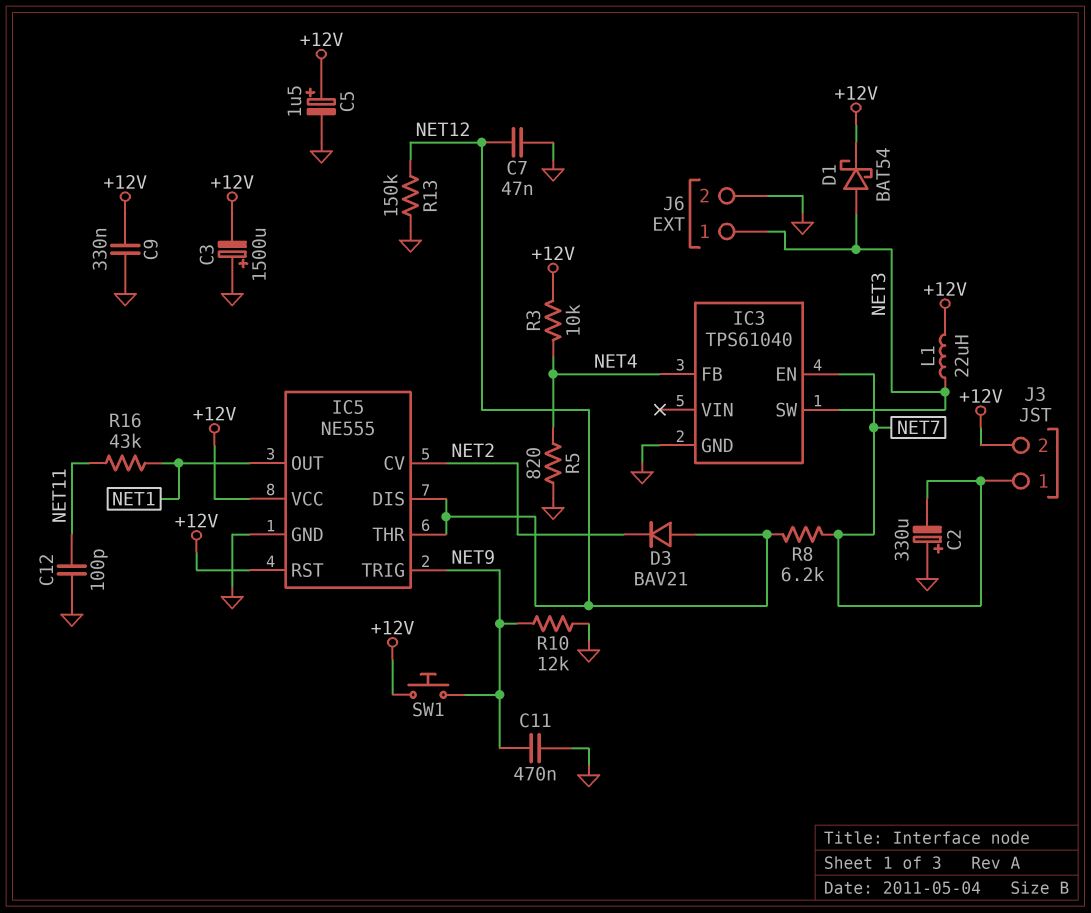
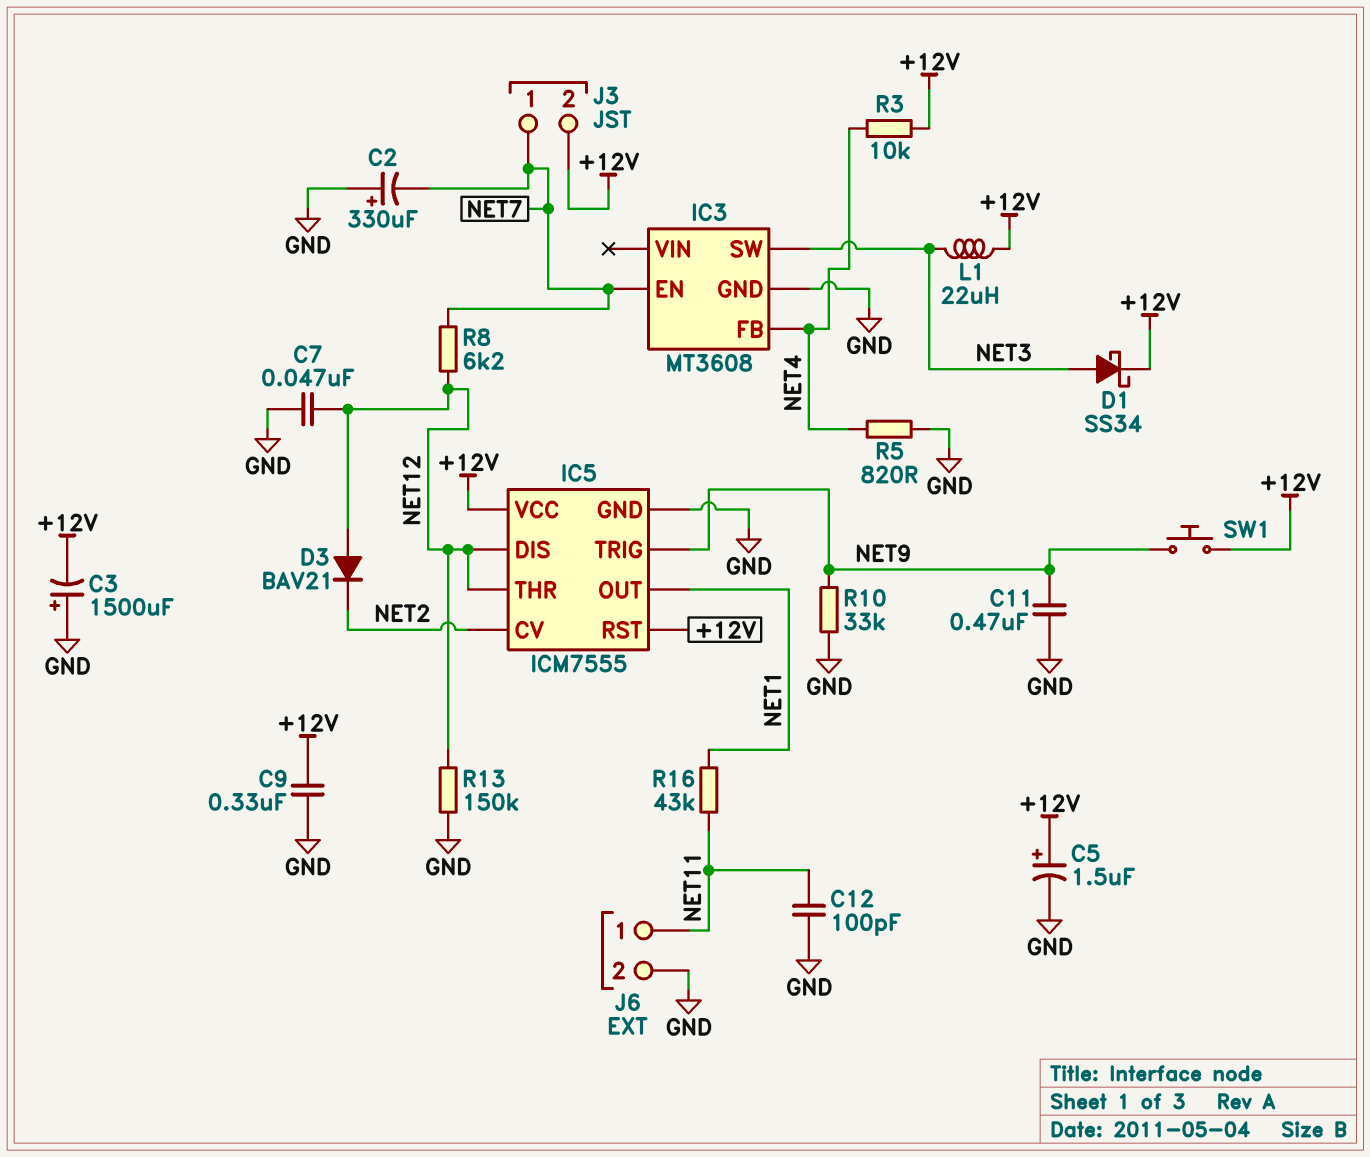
D1: schottky BAT54 (A NET3, K +12V) -> schottky SS34 (A NET3, K +12V)
IC3: TPS61040 -> MT3608
IC5: NE555 -> ICM7555
J6 pin 1: NET3 -> NET11
R10: 12k (GND, NET9) -> 33k (GND, NET9)

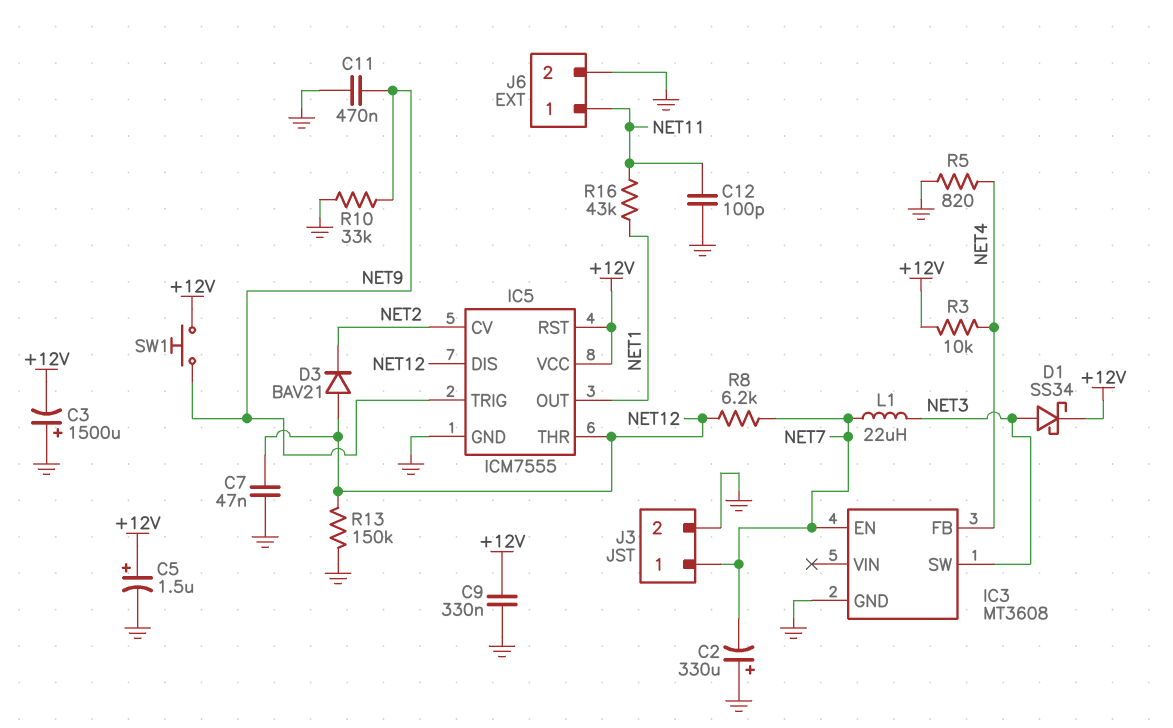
J3 pin 2: +12V -> GND
L1: 22uH (+12V, NET3) -> 22uH (NET3, NET7)

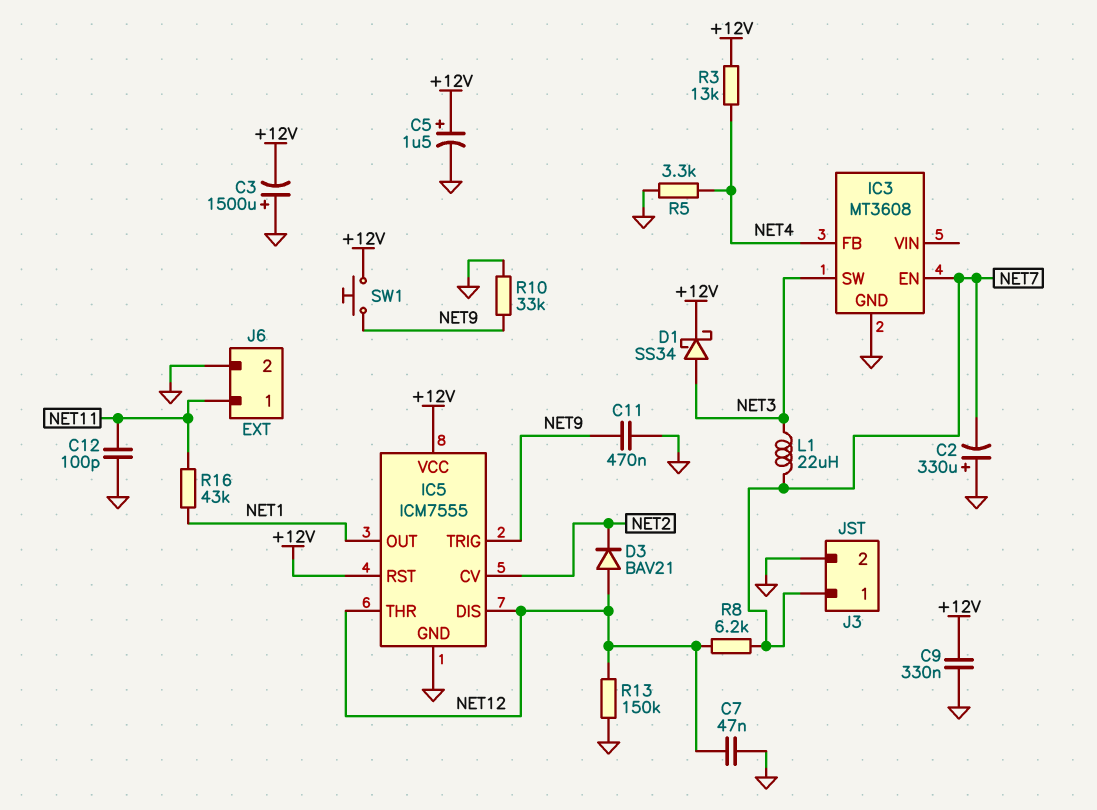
R3: 10k (+12V, NET4) -> 13k (+12V, NET4)
R5: 820 (GND, NET4) -> 3.3k (GND, NET4)

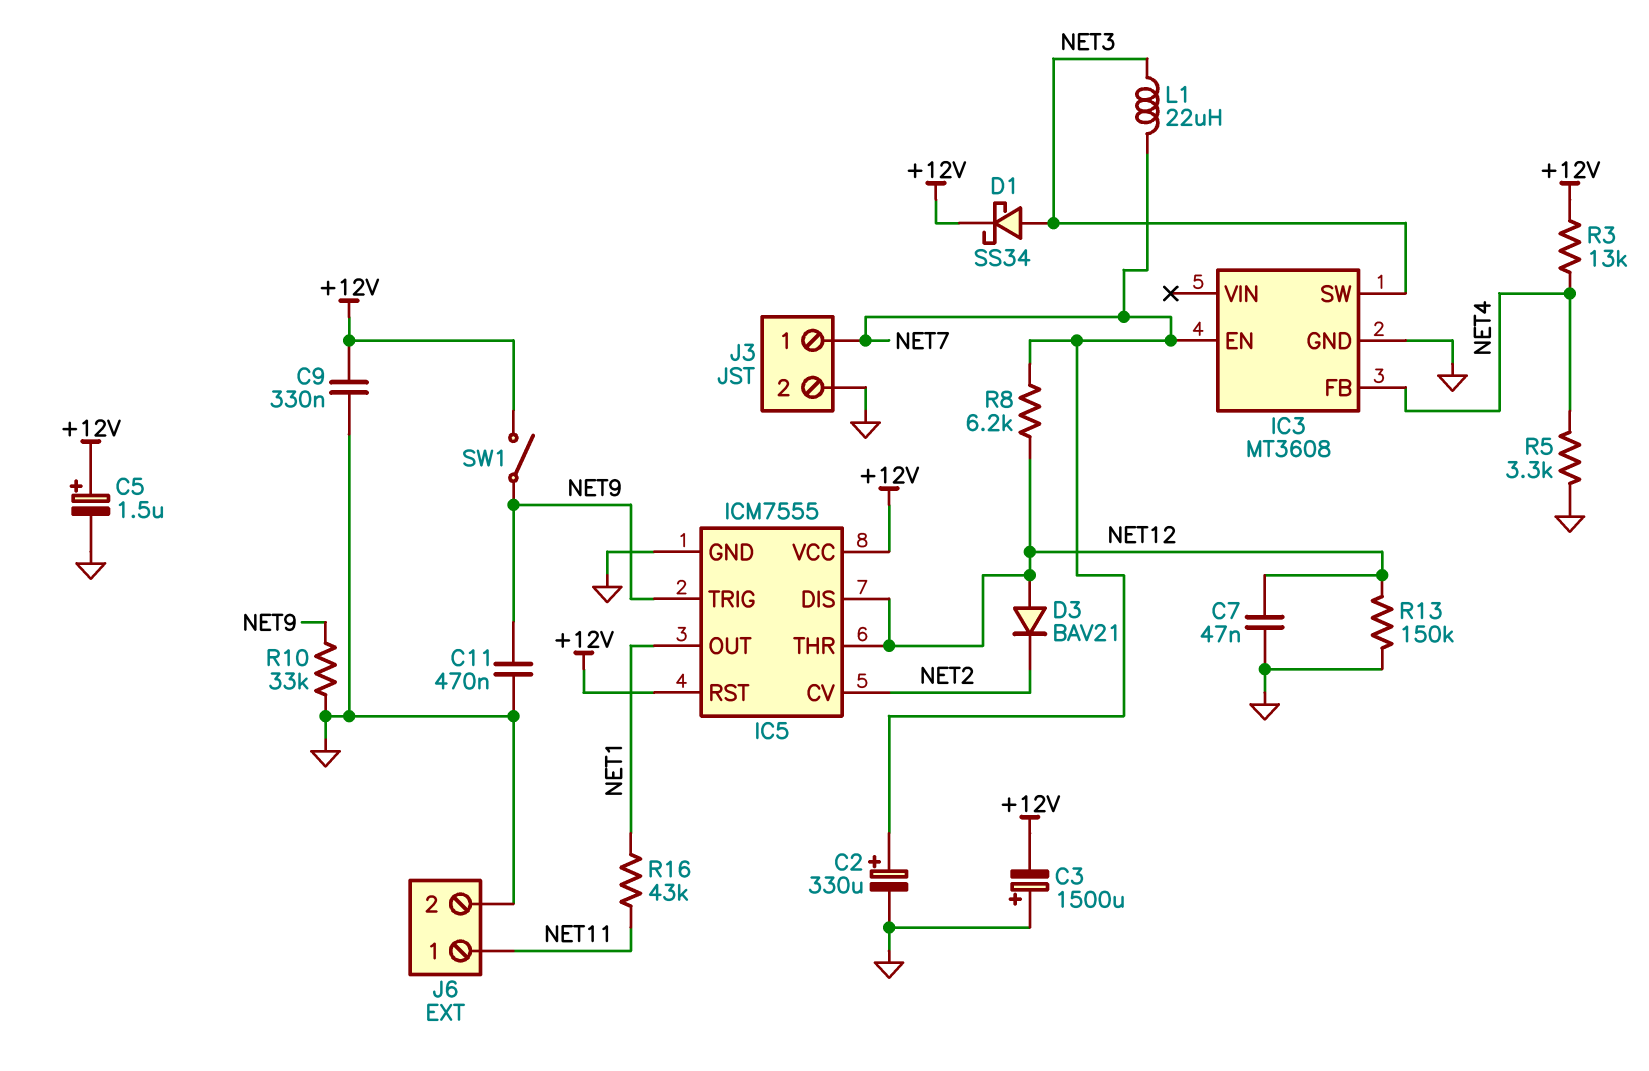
C2: 330uF (plus GND, minus NET7) -> 330uF (plus NET7, minus GND)
C12: 100pF (GND, NET11) -> none
SW1: button (+12V, NET9) -> switch (+12V, NET9)

